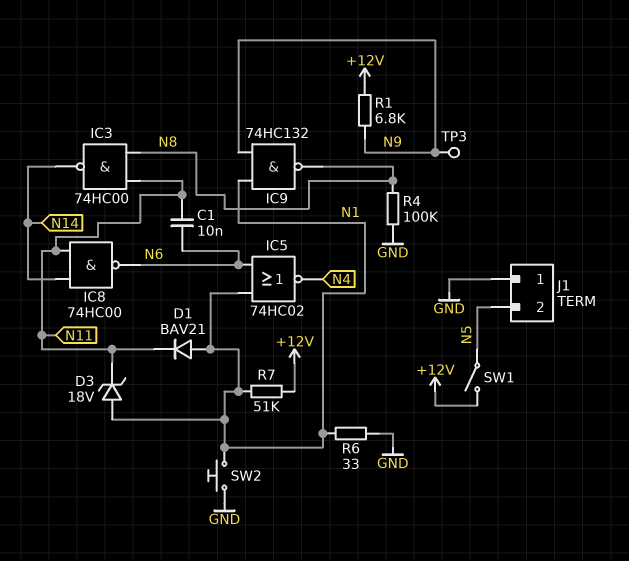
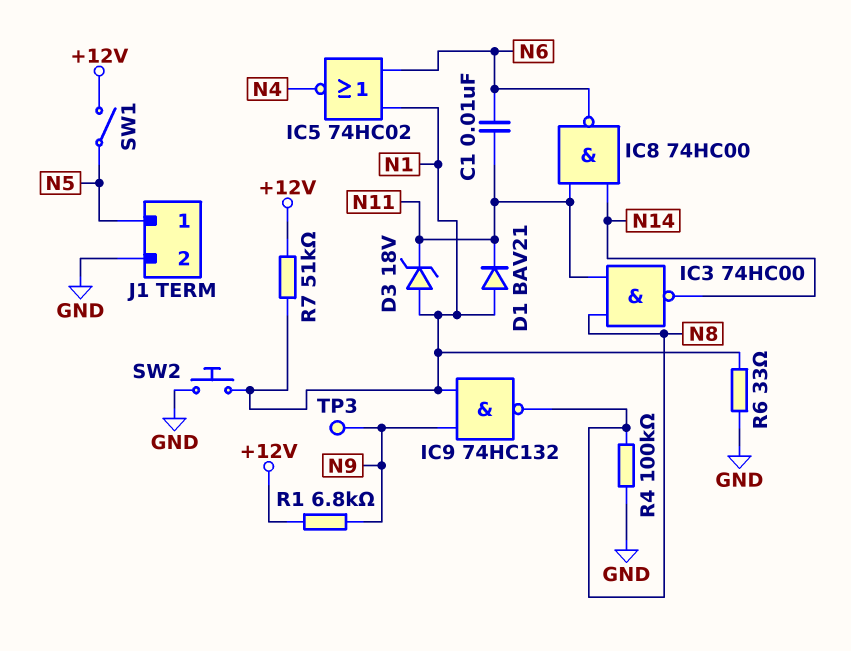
J1 pin 1: GND -> N5
J1 pin 2: N5 -> GND

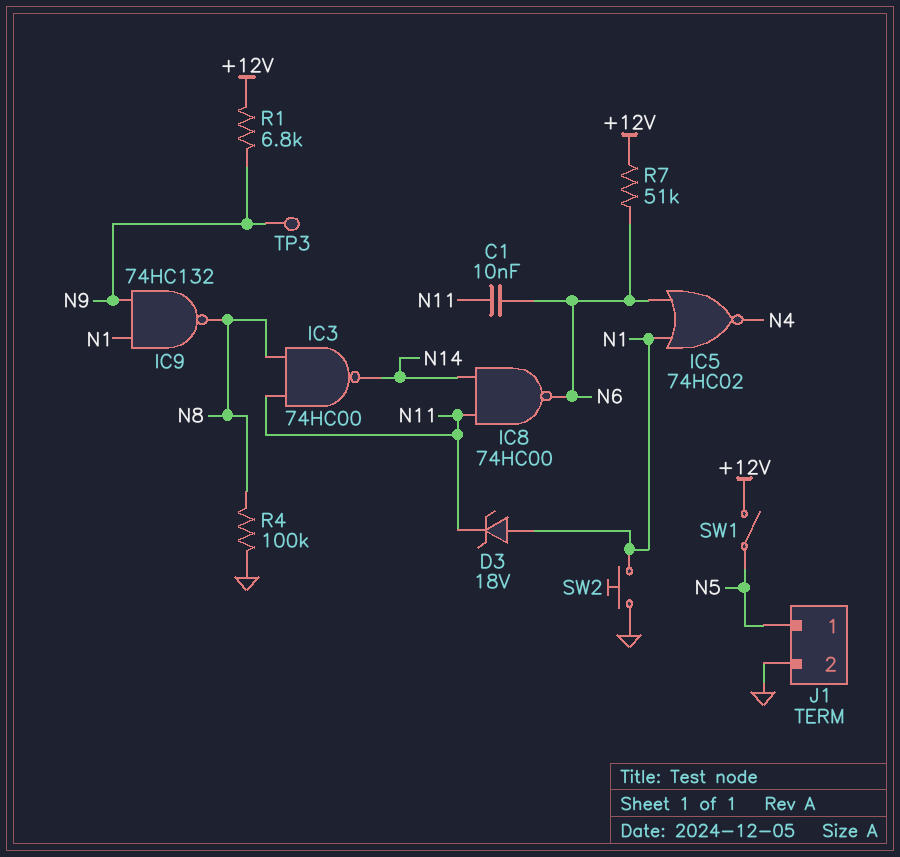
D1: diode BAV21 (A N1, K N11) -> none
R6: 33 (GND, N1) -> none
R7: 51k (+12V, N1) -> 51k (+12V, N6)

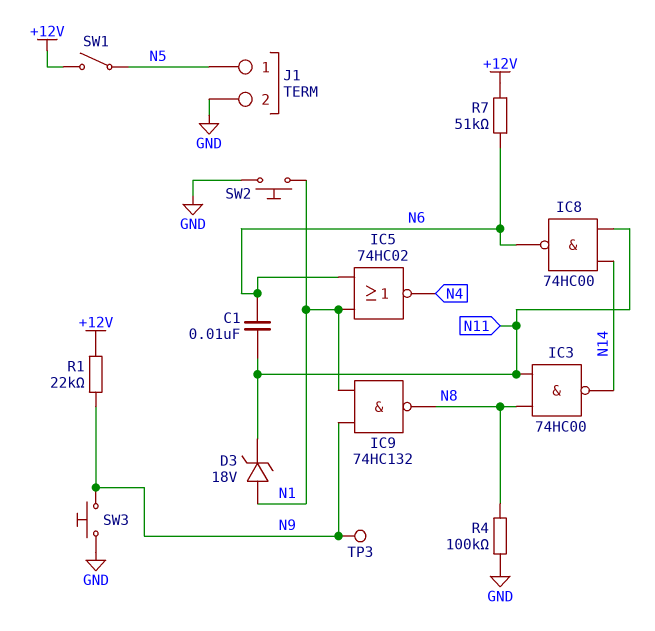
R1: 6.8k (+12V, N9) -> 22k (+12V, N9)
SW3: none -> button (GND, N9)

